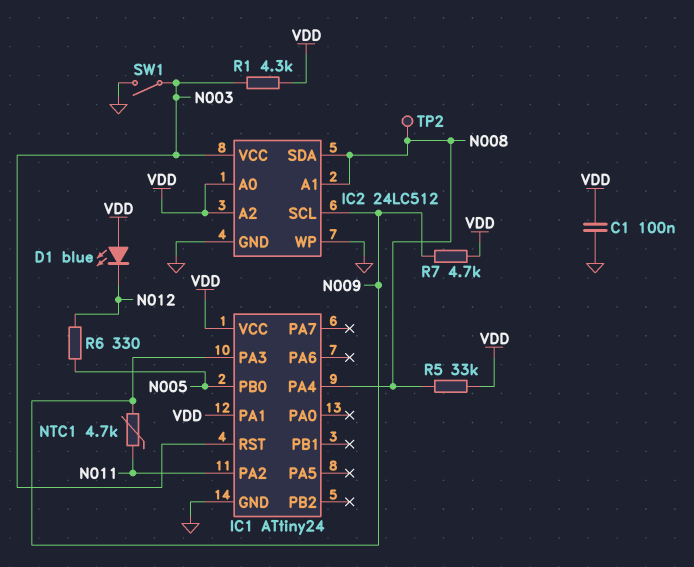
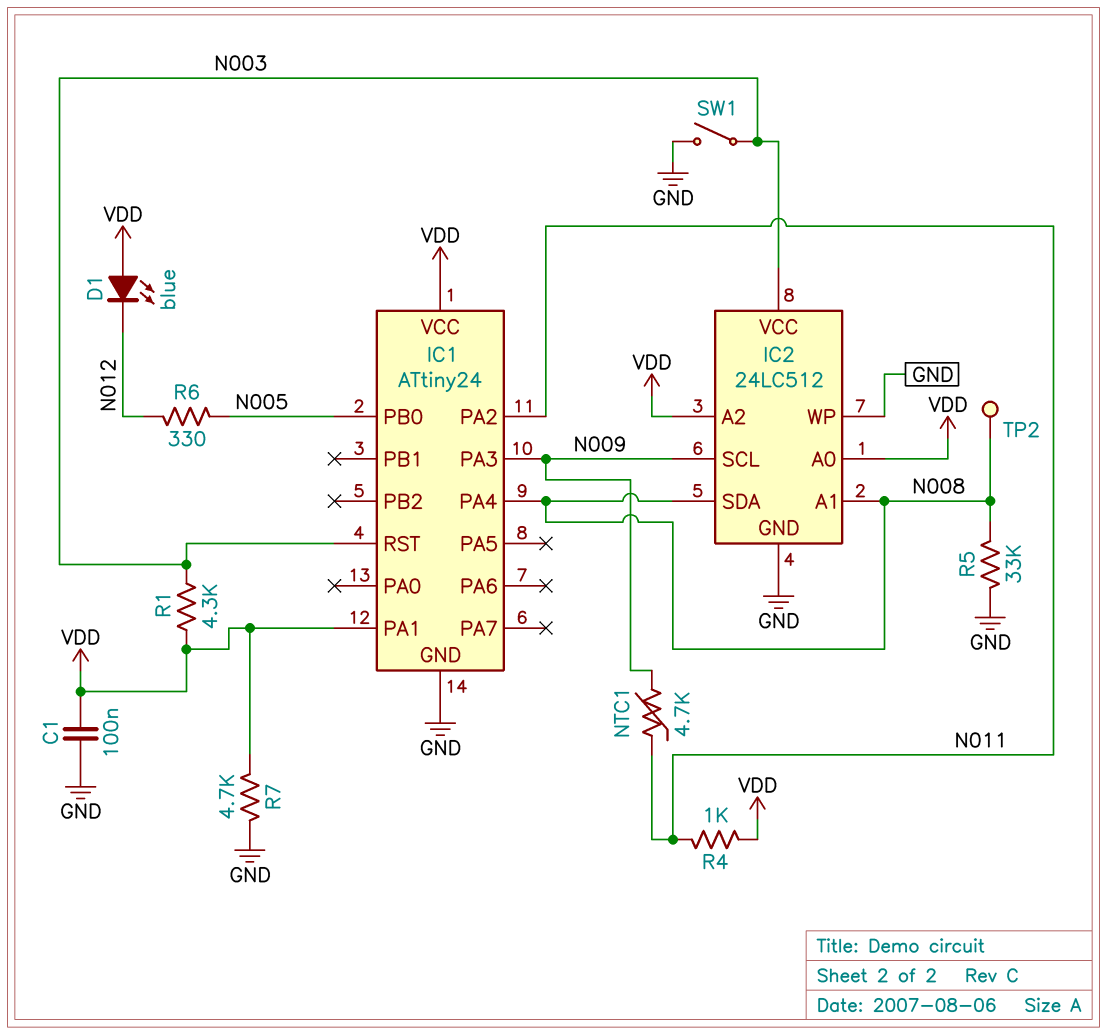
R4: none -> 1k (N011, VDD)
R5: 33k (N008, VDD) -> 33k (GND, N008)
R7: 4.7k (N009, VDD) -> 4.7k (GND, VDD)

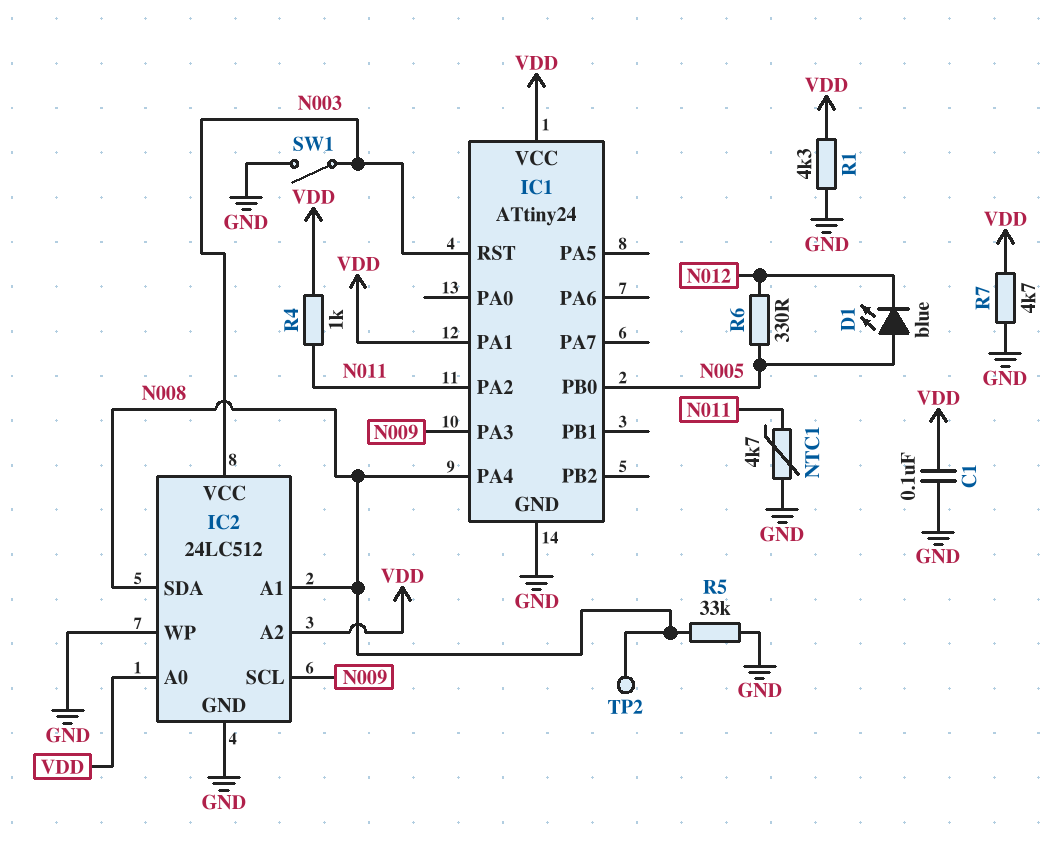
D1: LED blue (A VDD, K N012) -> LED blue (A N005, K N012)
NTC1: 4.7k (N009, N011) -> 4.7k (GND, N011)
R1: 4.3k (N003, VDD) -> 4.3k (GND, VDD)

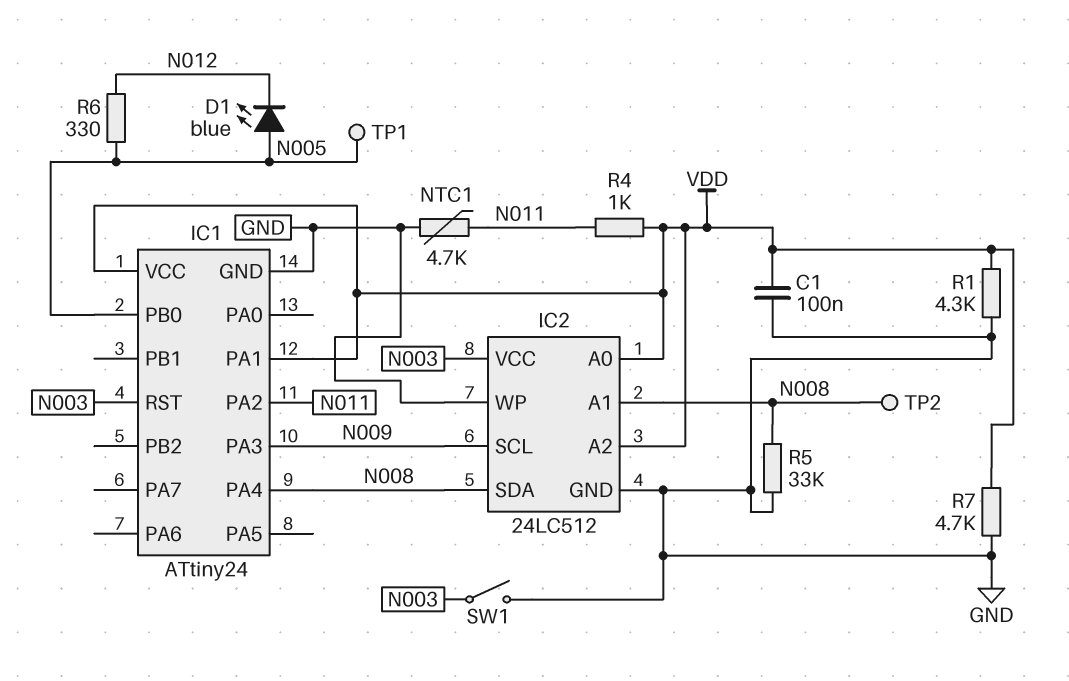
TP1: none -> test point (N005)

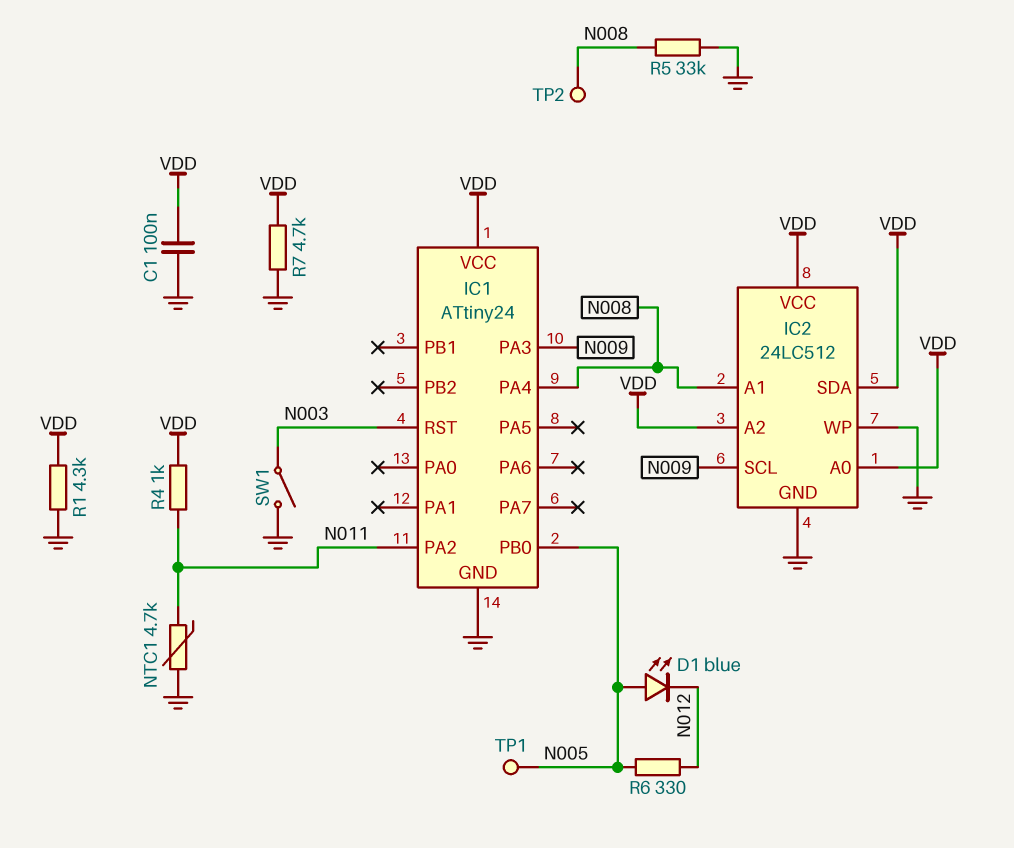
IC1 pin PA1: VDD -> none
IC2 pin SDA: N008 -> VDD
IC2 pin VCC: N003 -> VDD

